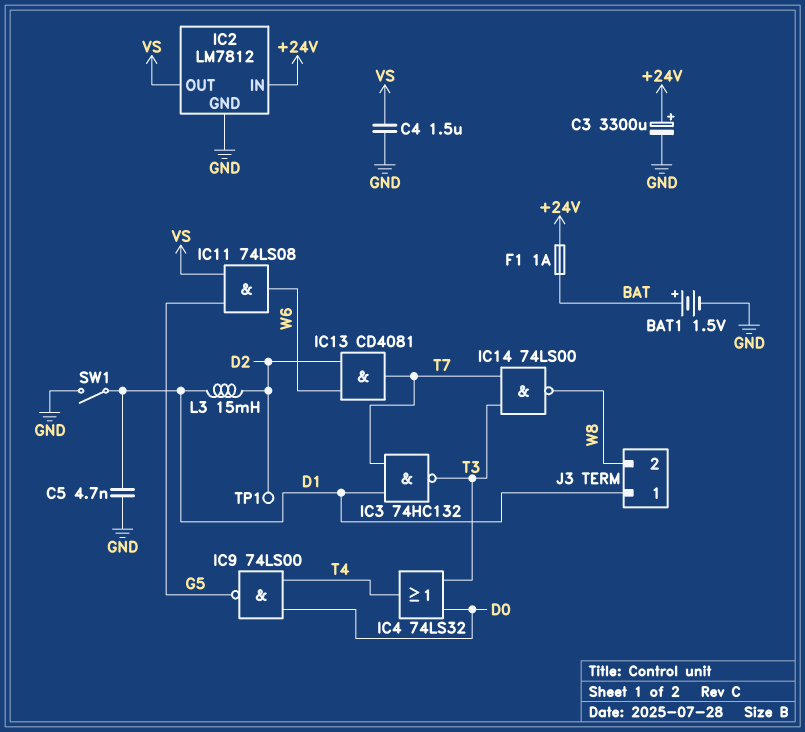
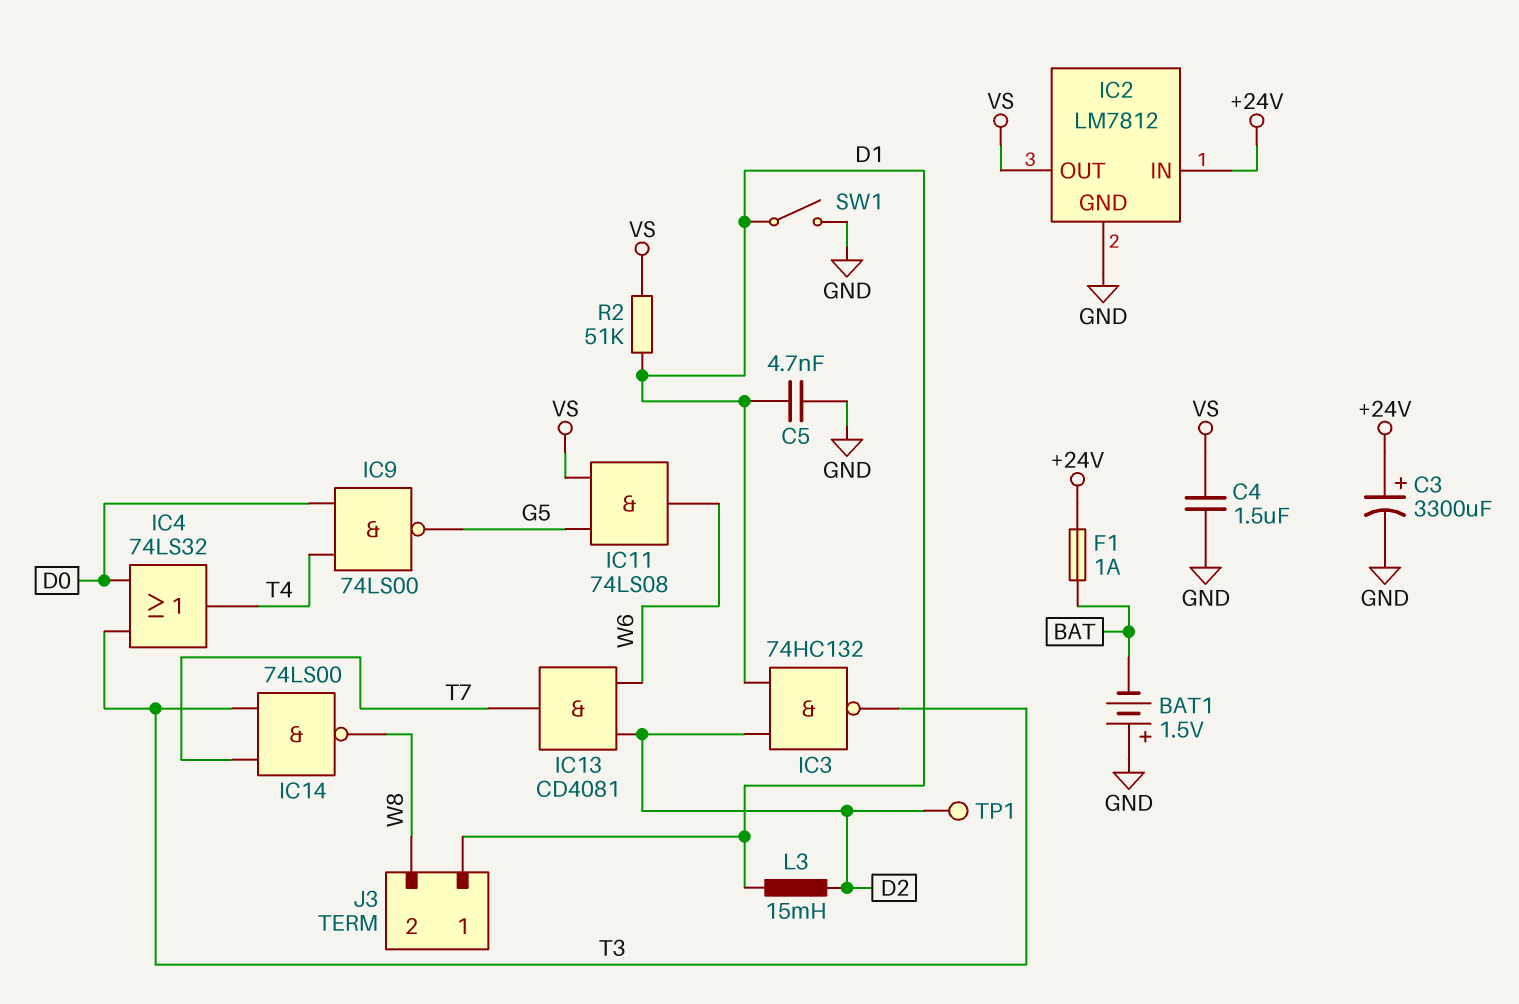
BAT1: 1.5V (plus BAT, minus GND) -> 1.5V (plus GND, minus BAT)
IC3: NAND 74HC132 (in D1, in T7, out T3) -> NAND 74HC132 (in D1, in D2, out T3)
R2: none -> 51k (D1, VS)

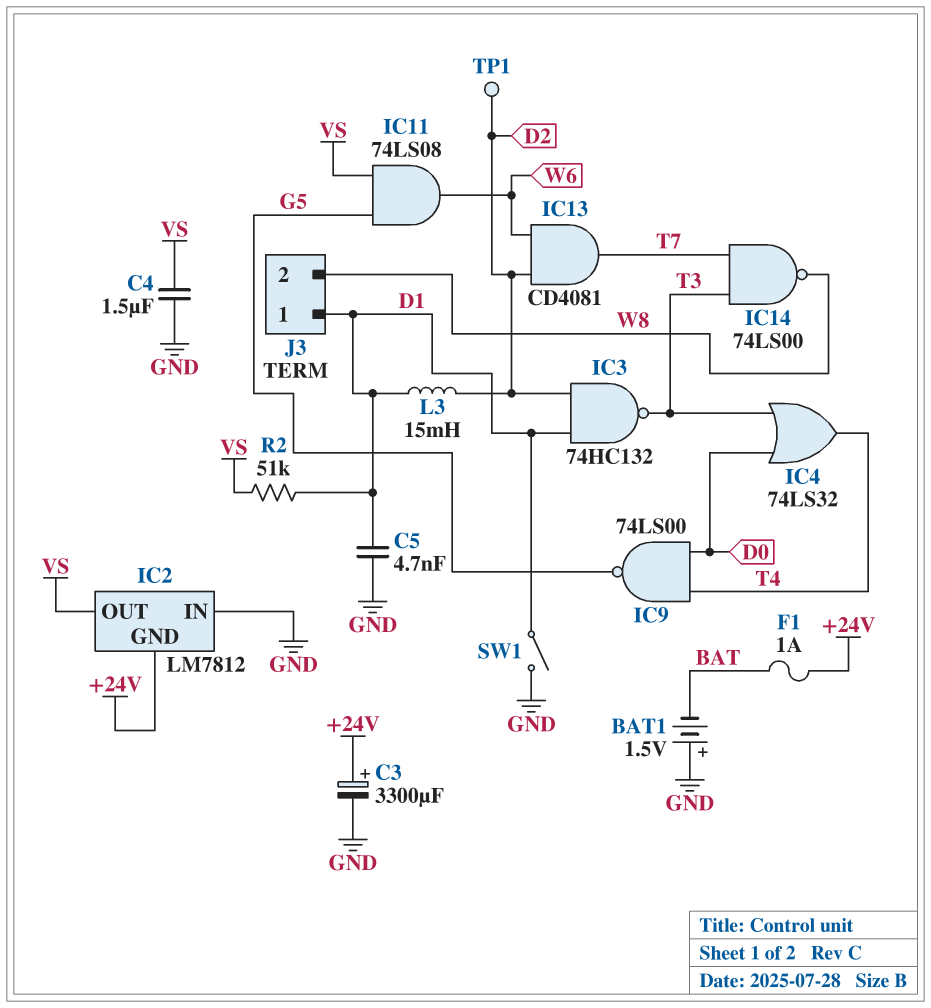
IC2 pin GND: GND -> +24V
IC2 pin IN: +24V -> GND

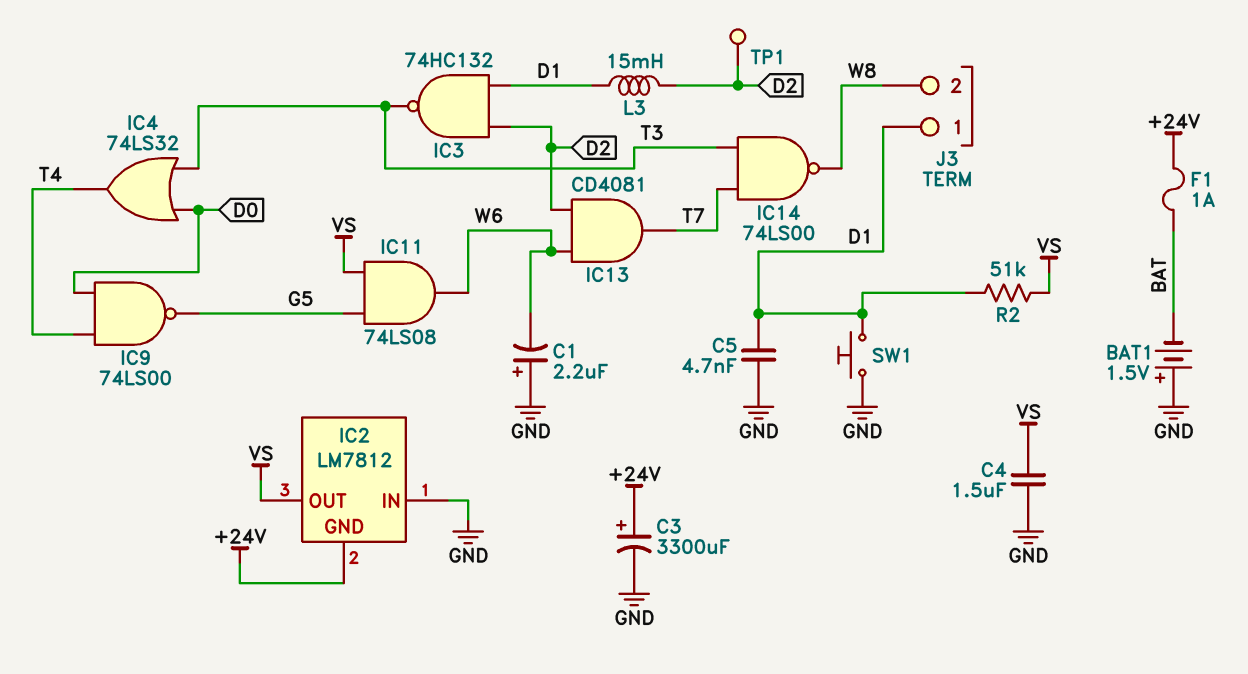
C1: none -> 2.2uF (plus GND, minus W6)
SW1: switch (D1, GND) -> button (D1, GND)

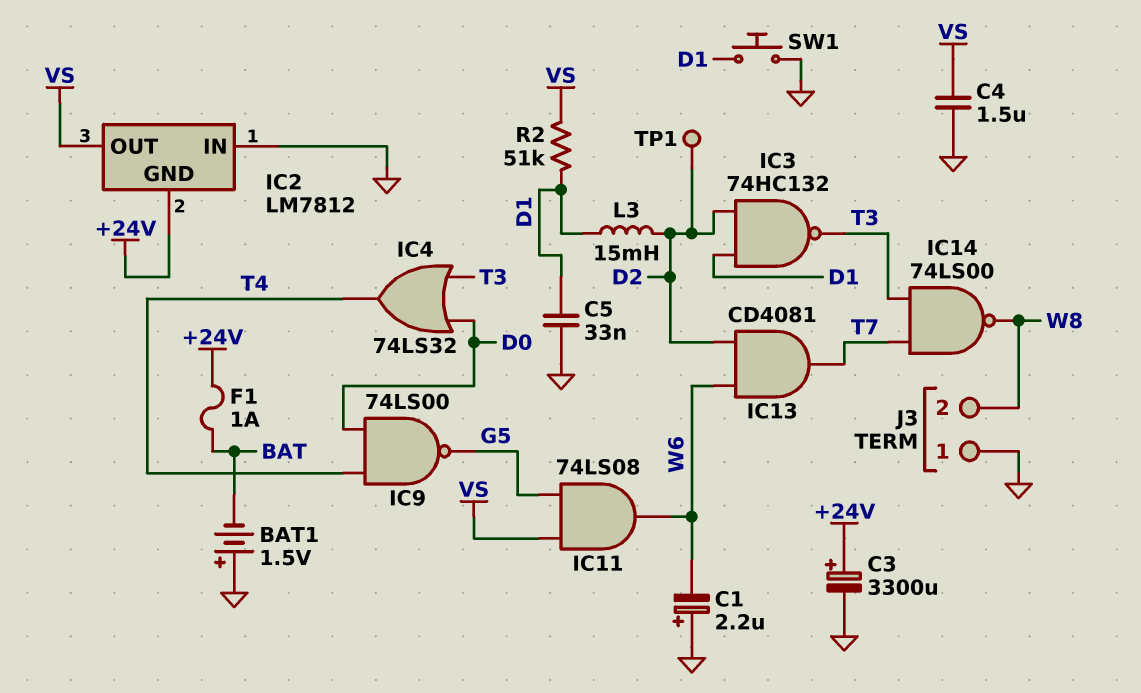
C5: 4.7nF (D1, GND) -> 33nF (D1, GND)
J3 pin 1: D1 -> GND

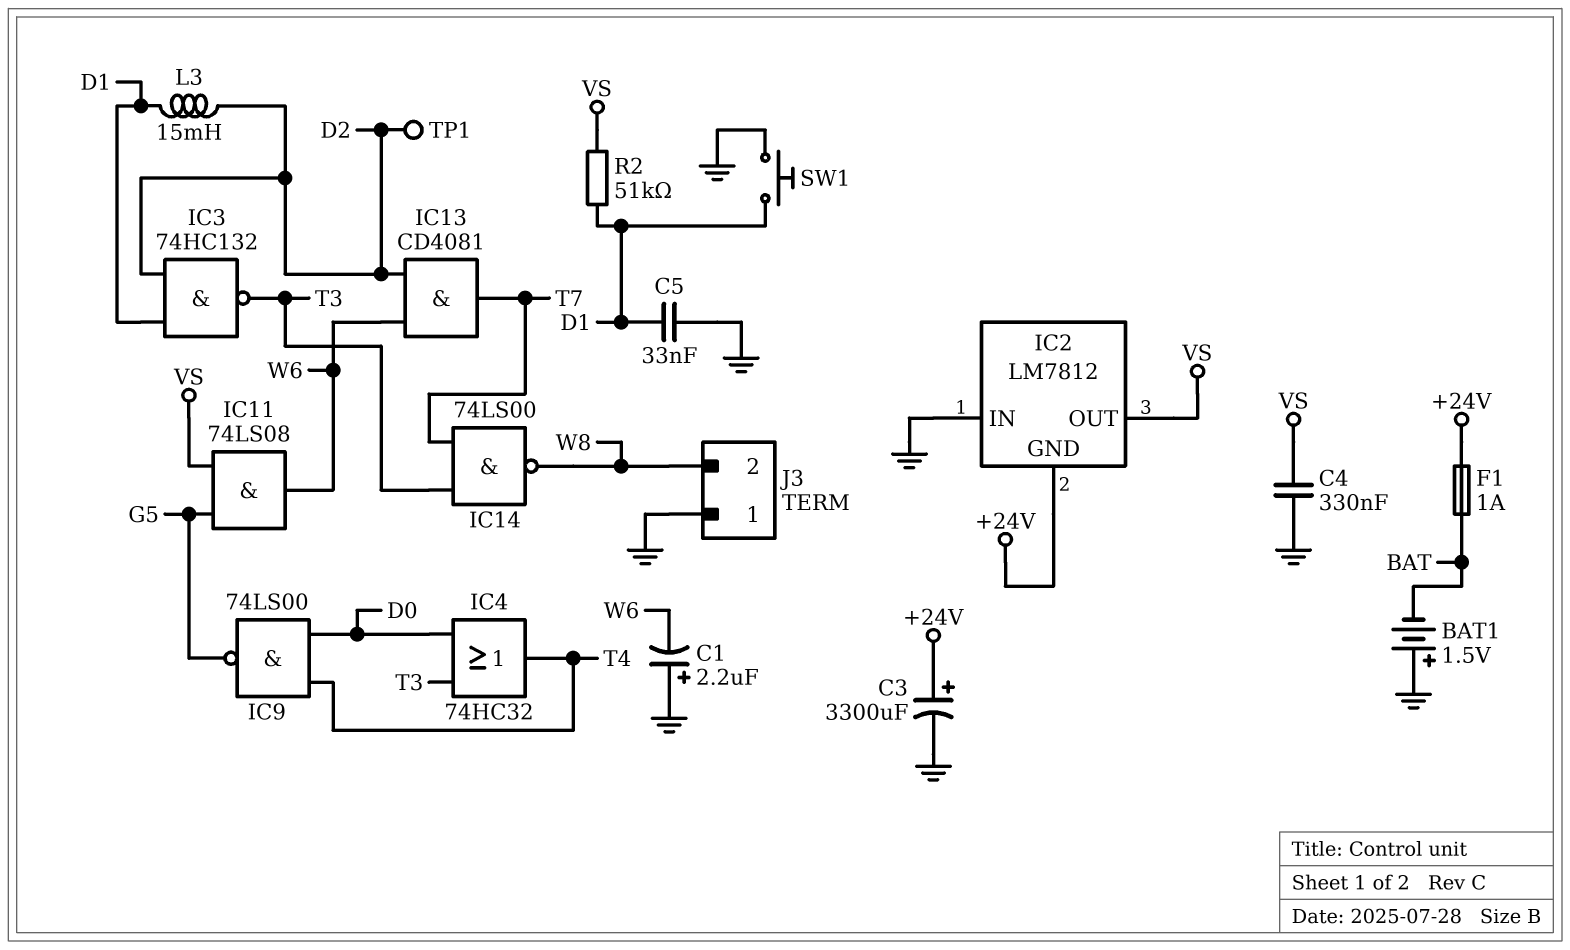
C4: 1.5uF (GND, VS) -> 330nF (GND, VS)
IC4: OR 74LS32 (in D0, in T3, out T4) -> OR 74HC32 (in D0, in T3, out T4)

